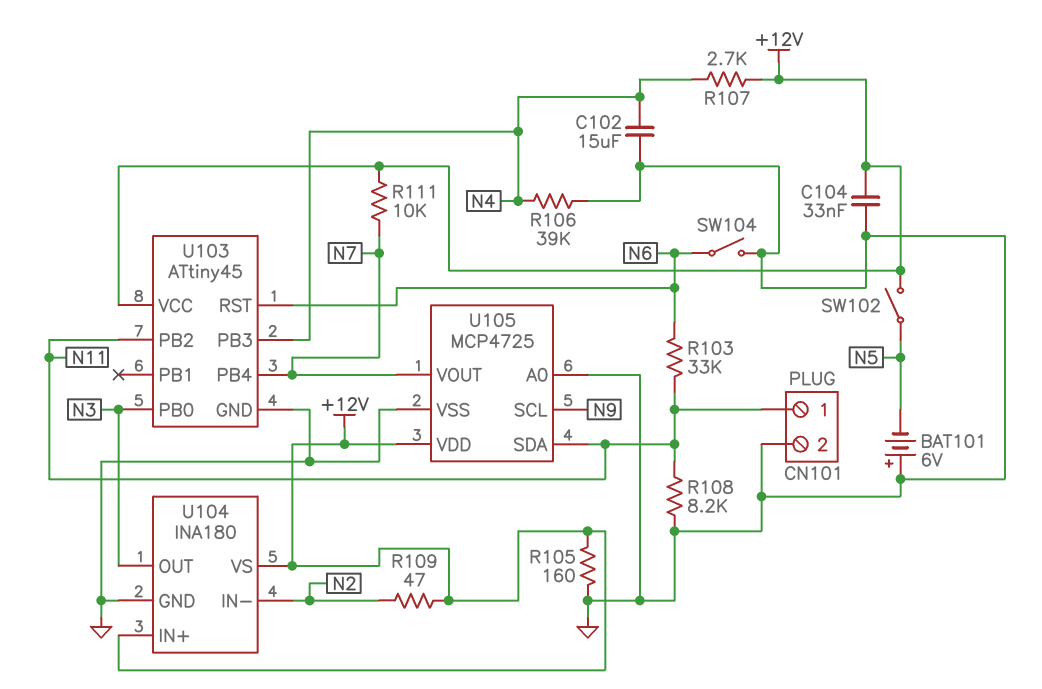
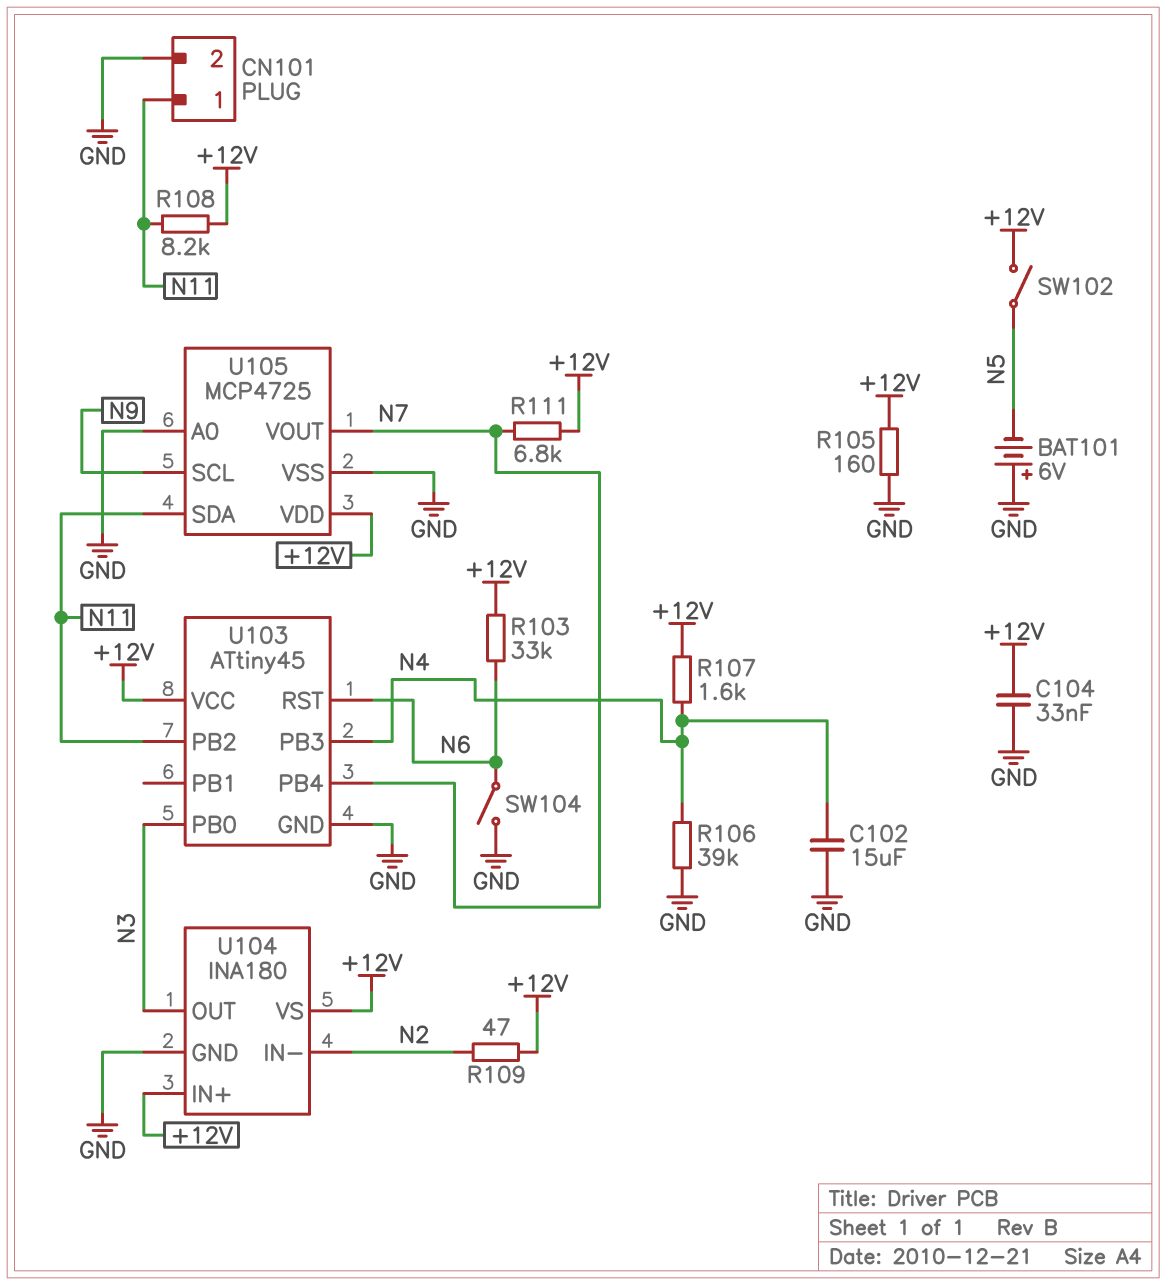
R103: 33k (N6, N11) -> 33k (+12V, N6)
R107: 2.7k (+12V, N4) -> 1.6k (+12V, N4)
R108: 8.2k (GND, N11) -> 8.2k (+12V, N11)
R111: 10k (+12V, N7) -> 6.8k (+12V, N7)

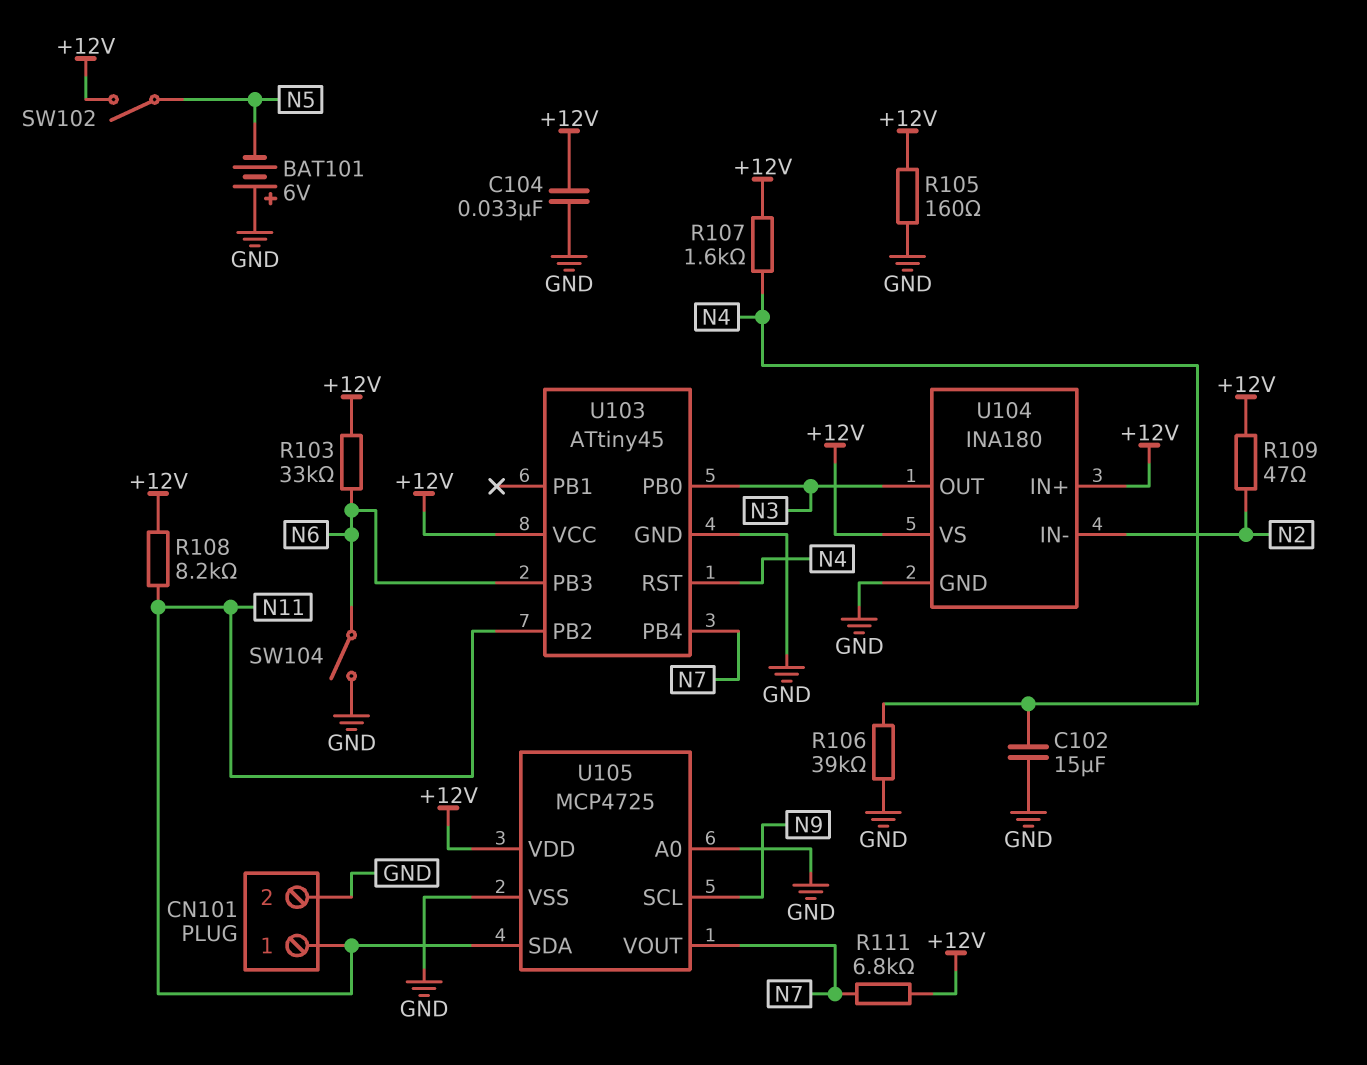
U103 pin PB3: N4 -> N6
U103 pin RST: N6 -> N4

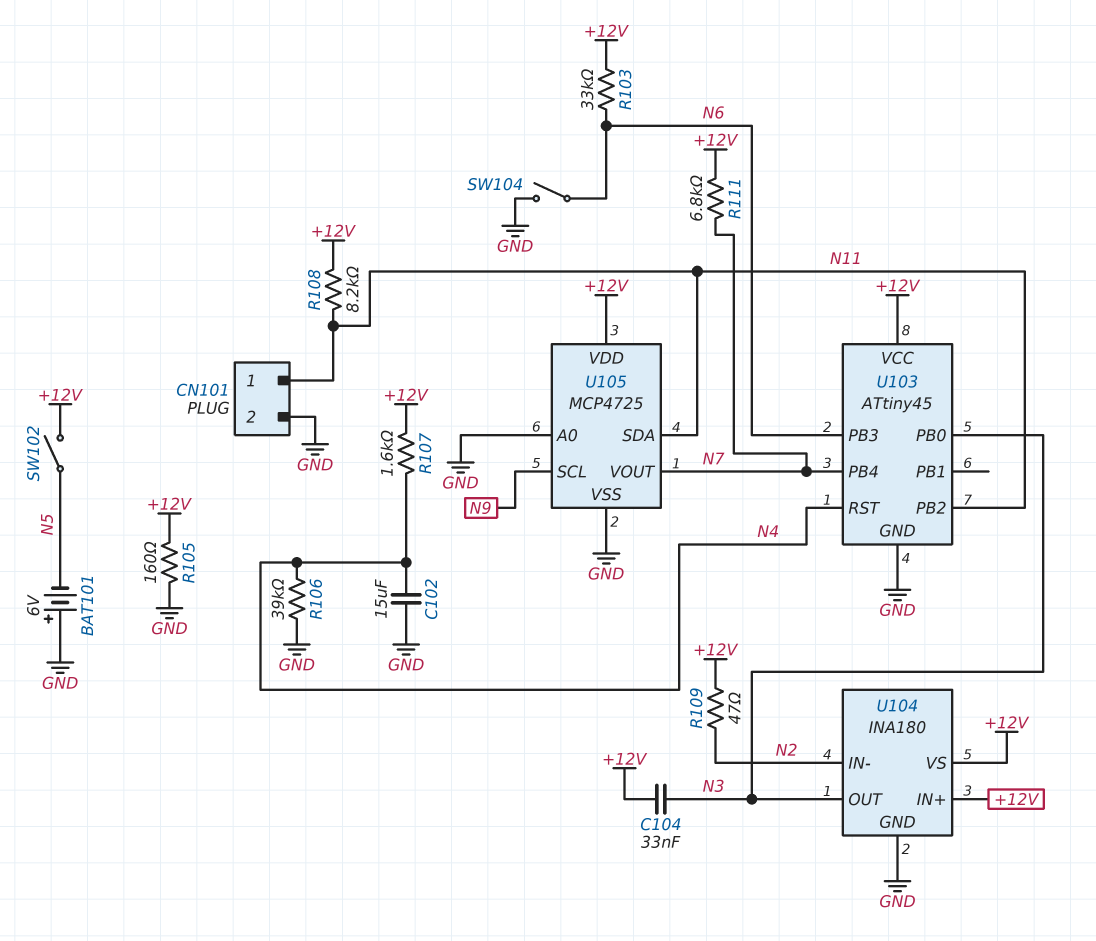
C104: 33nF (+12V, GND) -> 33nF (+12V, N3)

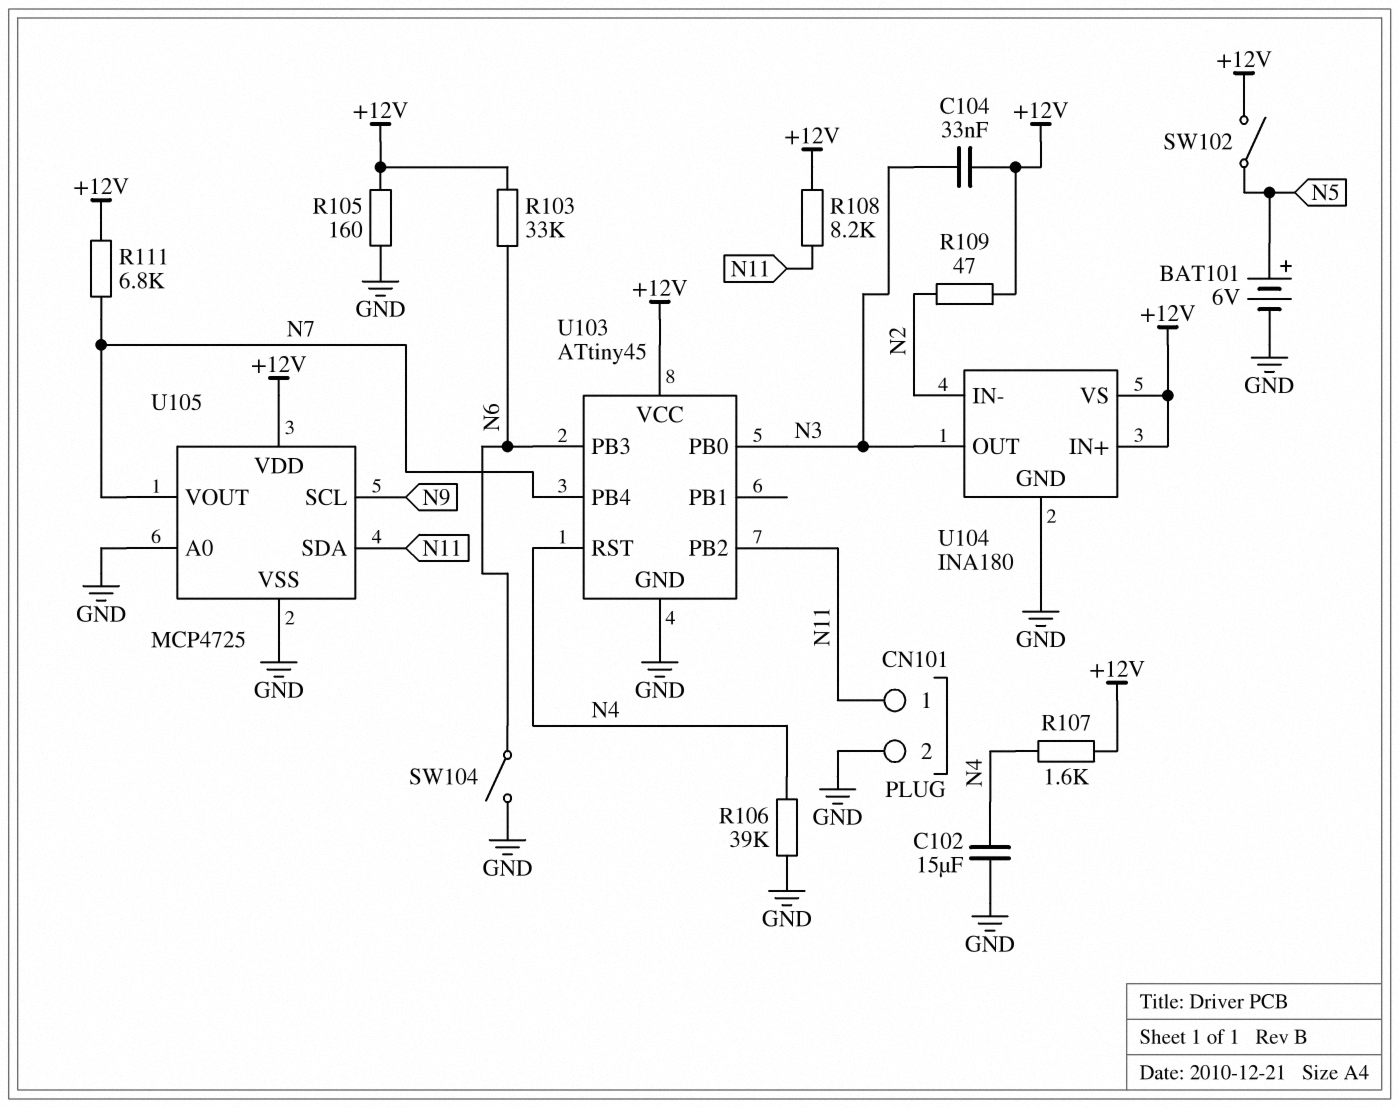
BAT101: 6V (plus GND, minus N5) -> 6V (plus N5, minus GND)

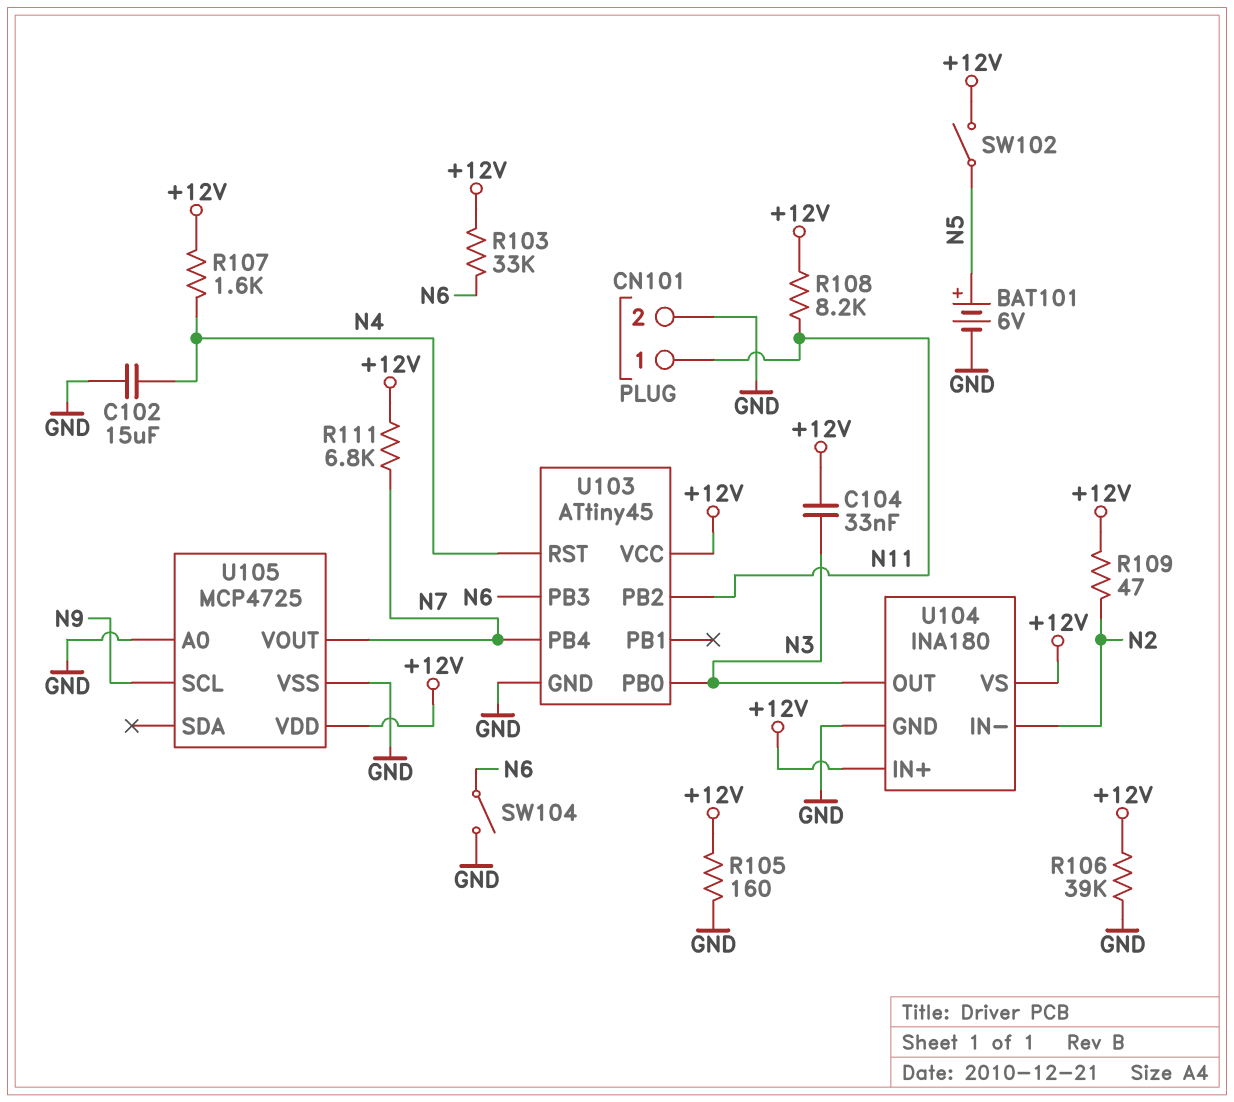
R106: 39k (GND, N4) -> 39k (+12V, GND)
U105 pin SDA: N11 -> none

